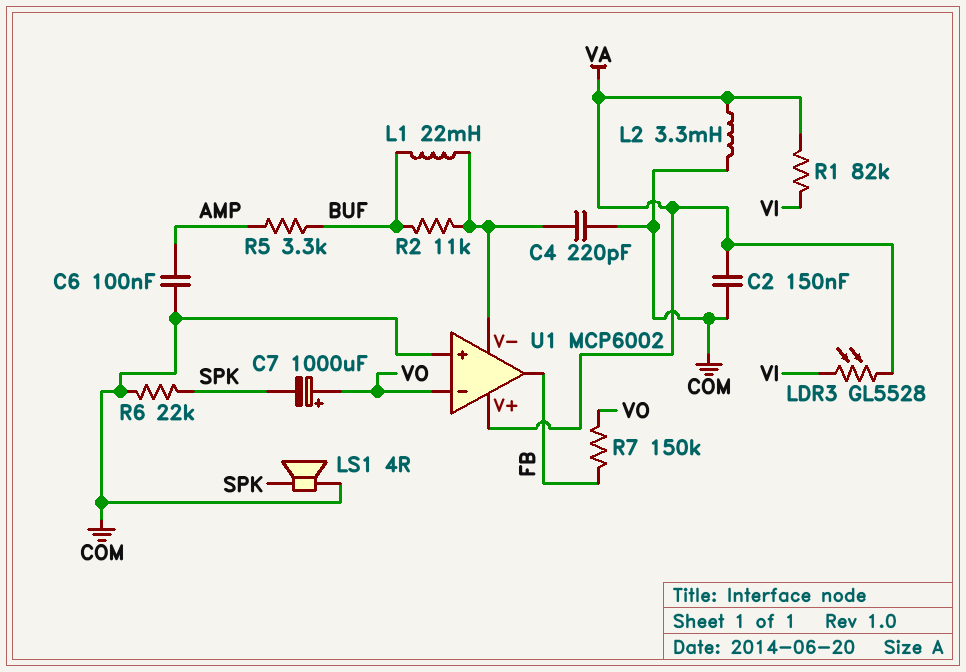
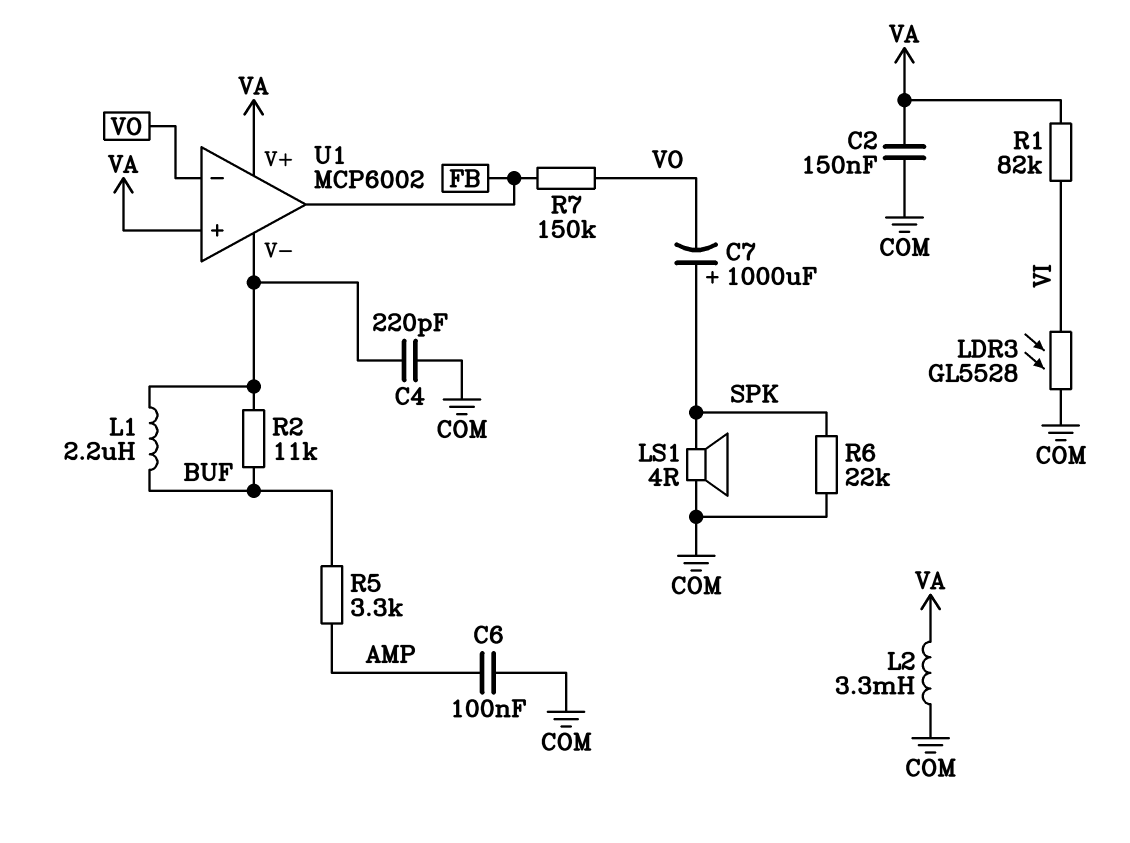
C7: 1000uF (plus VO, minus SPK) -> 1000uF (plus SPK, minus VO)
L1: 22mH (BUF, U1/V-) -> 2.2uH (BUF, U1/V-)
LDR3: GL5528 (VA, VI) -> GL5528 (COM, VI)
U1 pin in+: COM -> VA

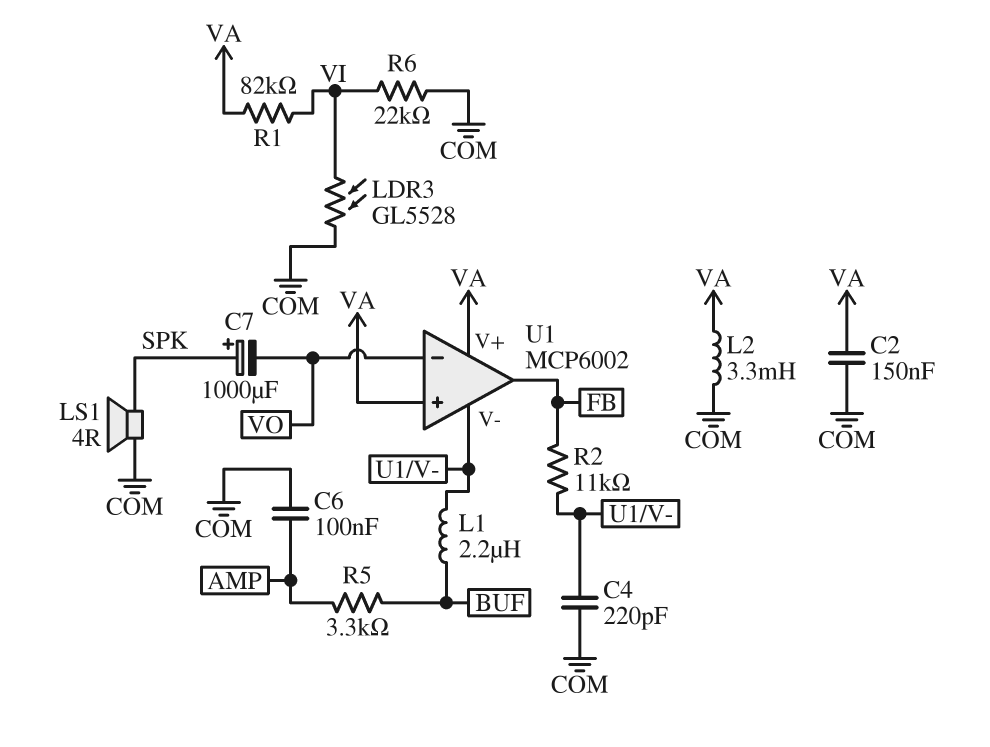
R2: 11k (BUF, U1/V-) -> 11k (FB, U1/V-)
R6: 22k (COM, SPK) -> 22k (COM, VI)
R7: 150k (FB, VO) -> none

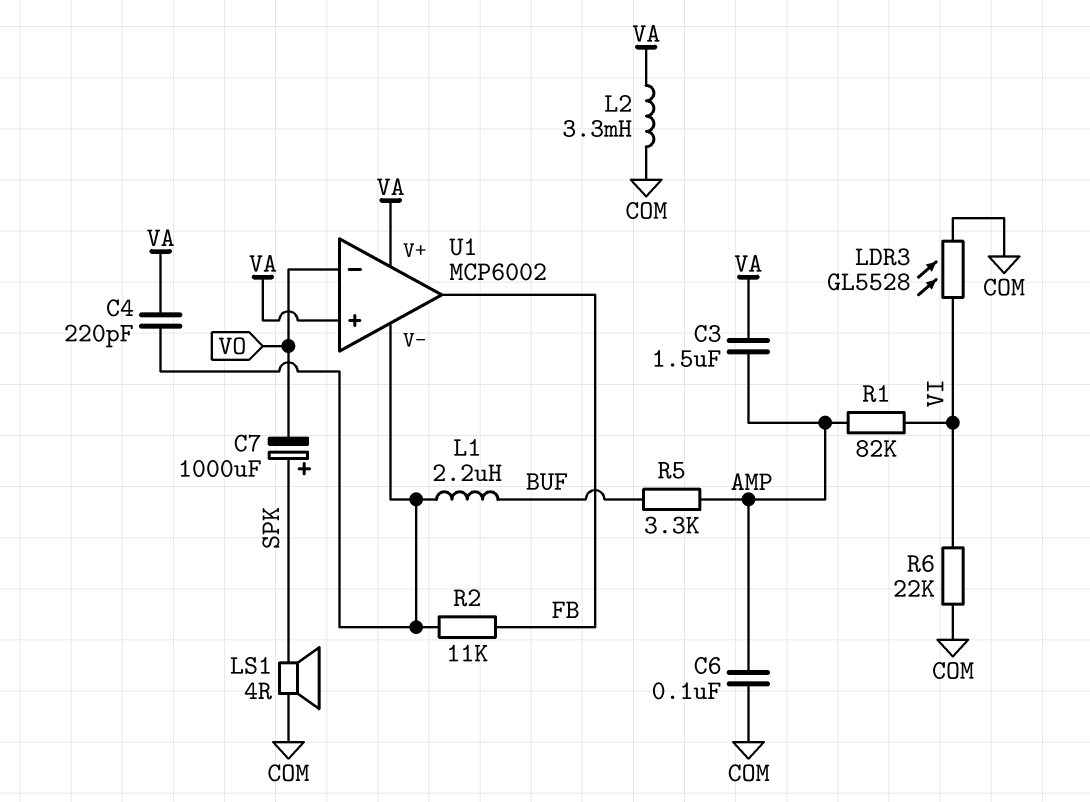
C2: 150nF (COM, VA) -> none
C3: none -> 1.5uF (AMP, VA)
C4: 220pF (COM, U1/V-) -> 220pF (U1/V-, VA)
R1: 82k (VA, VI) -> 82k (AMP, VI)

